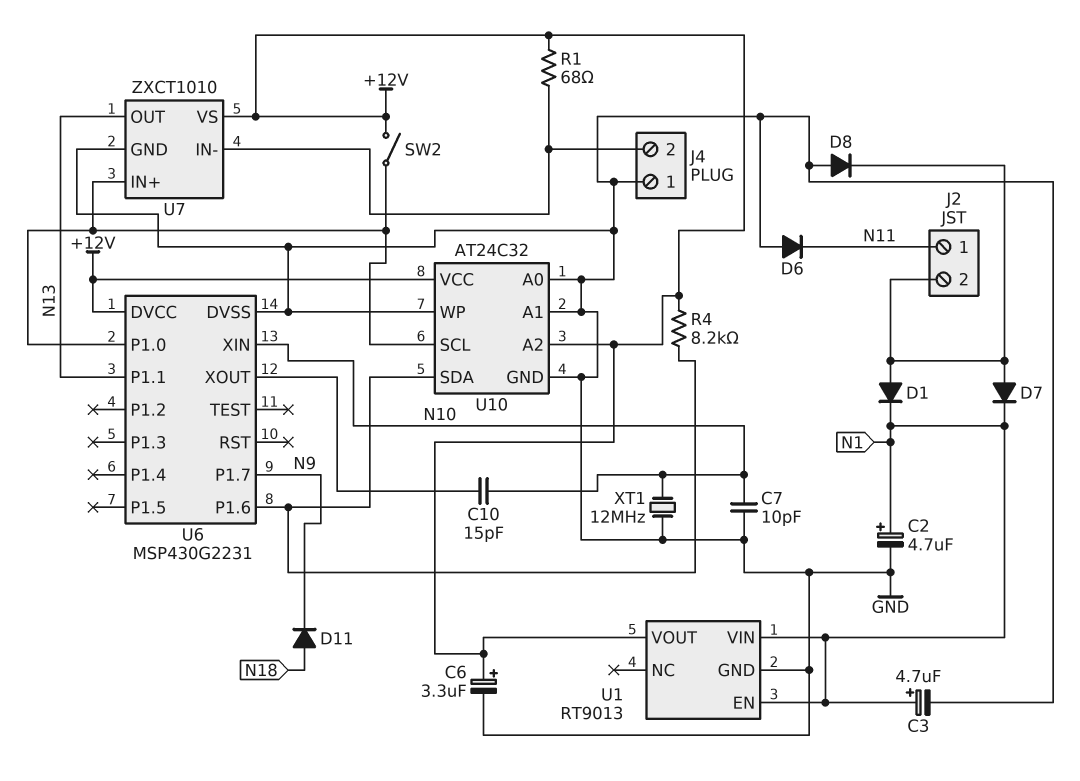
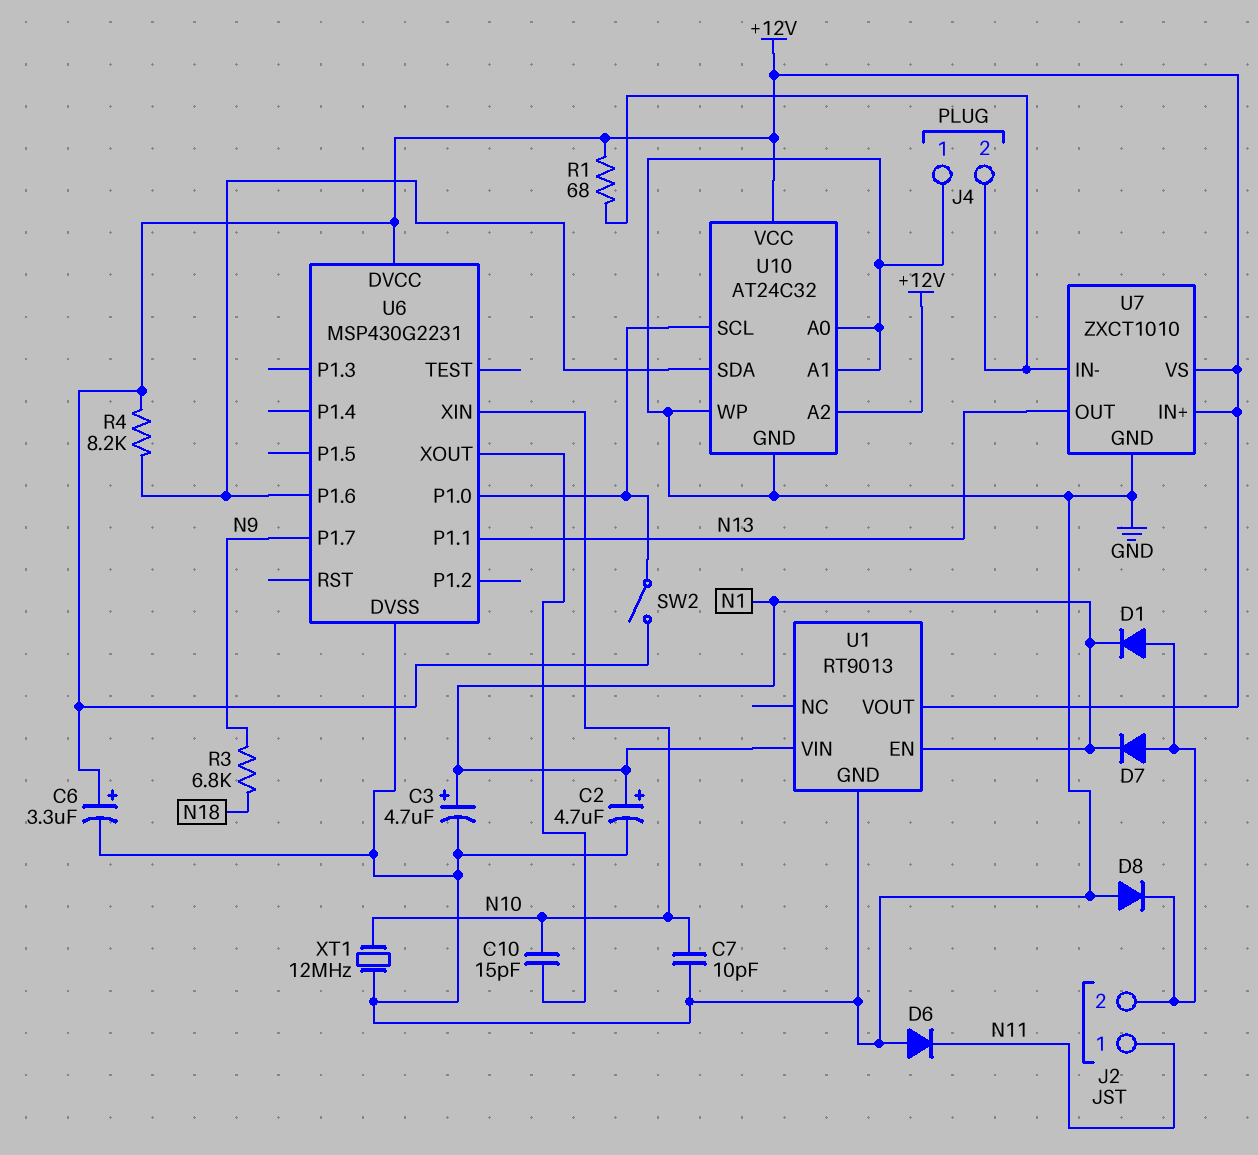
D11: diode (A N18, K N9) -> none
R3: none -> 6.8k (N9, N18)
U7 pin IN+: U6/P1.0 -> +12V

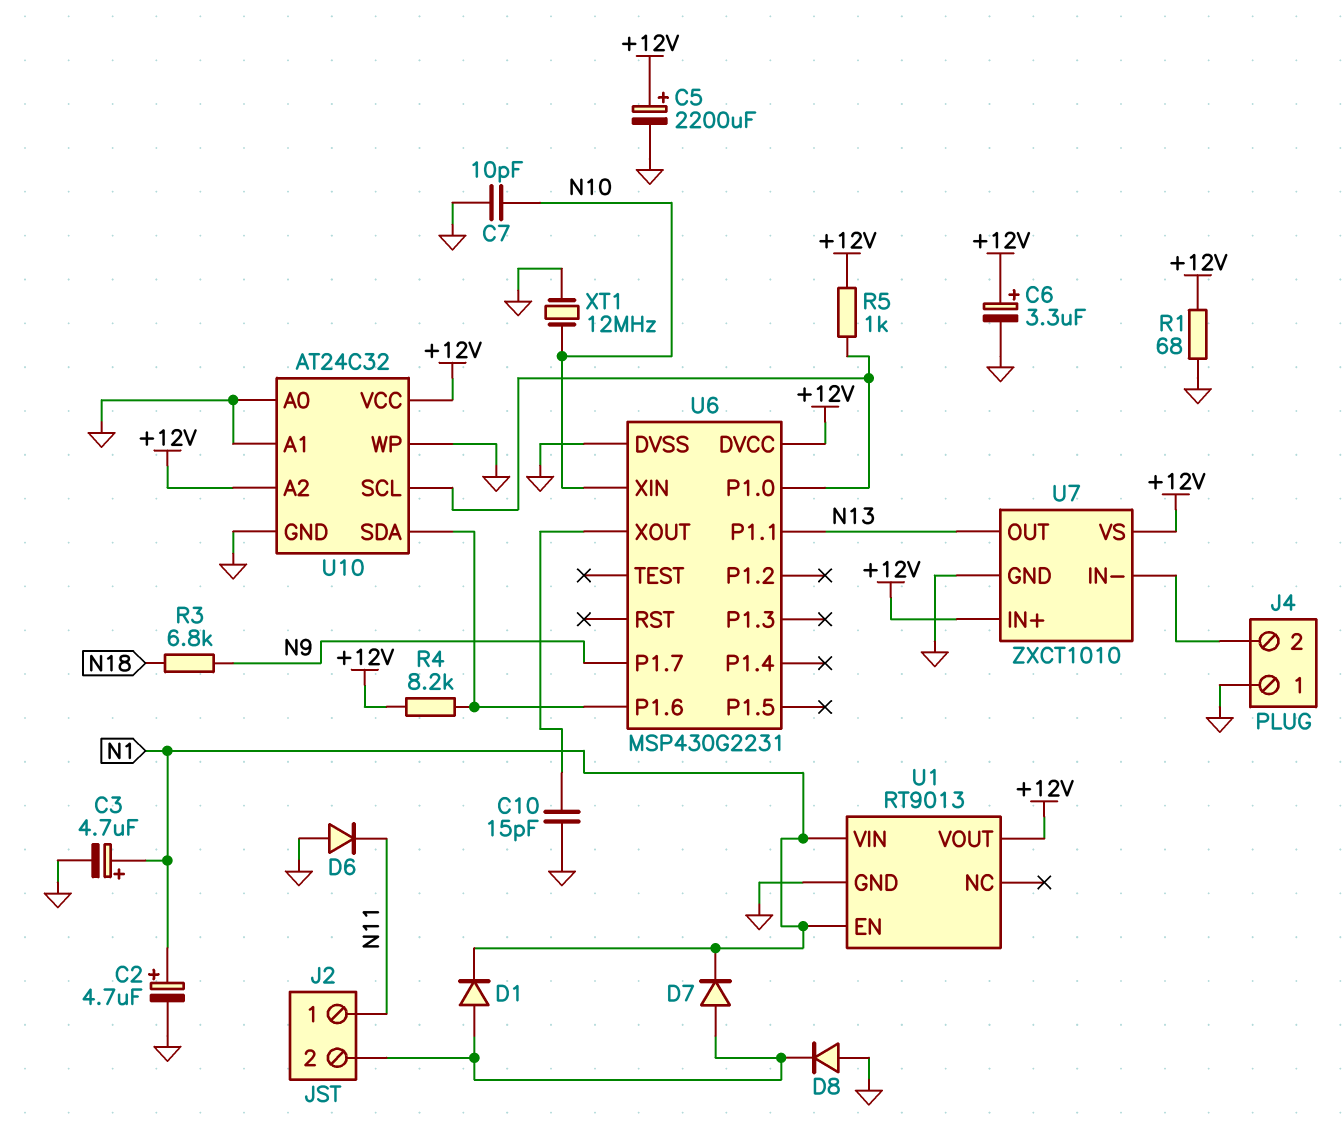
C5: none -> 2200uF (plus +12V, minus GND)
C10: 15pF (N10, U6/XOUT) -> 15pF (GND, U6/XOUT)
R1: 68 (+12V, J4/2) -> 68 (+12V, GND)
R5: none -> 1k (+12V, U6/P1.0)
SW2: switch (+12V, U6/P1.0) -> none

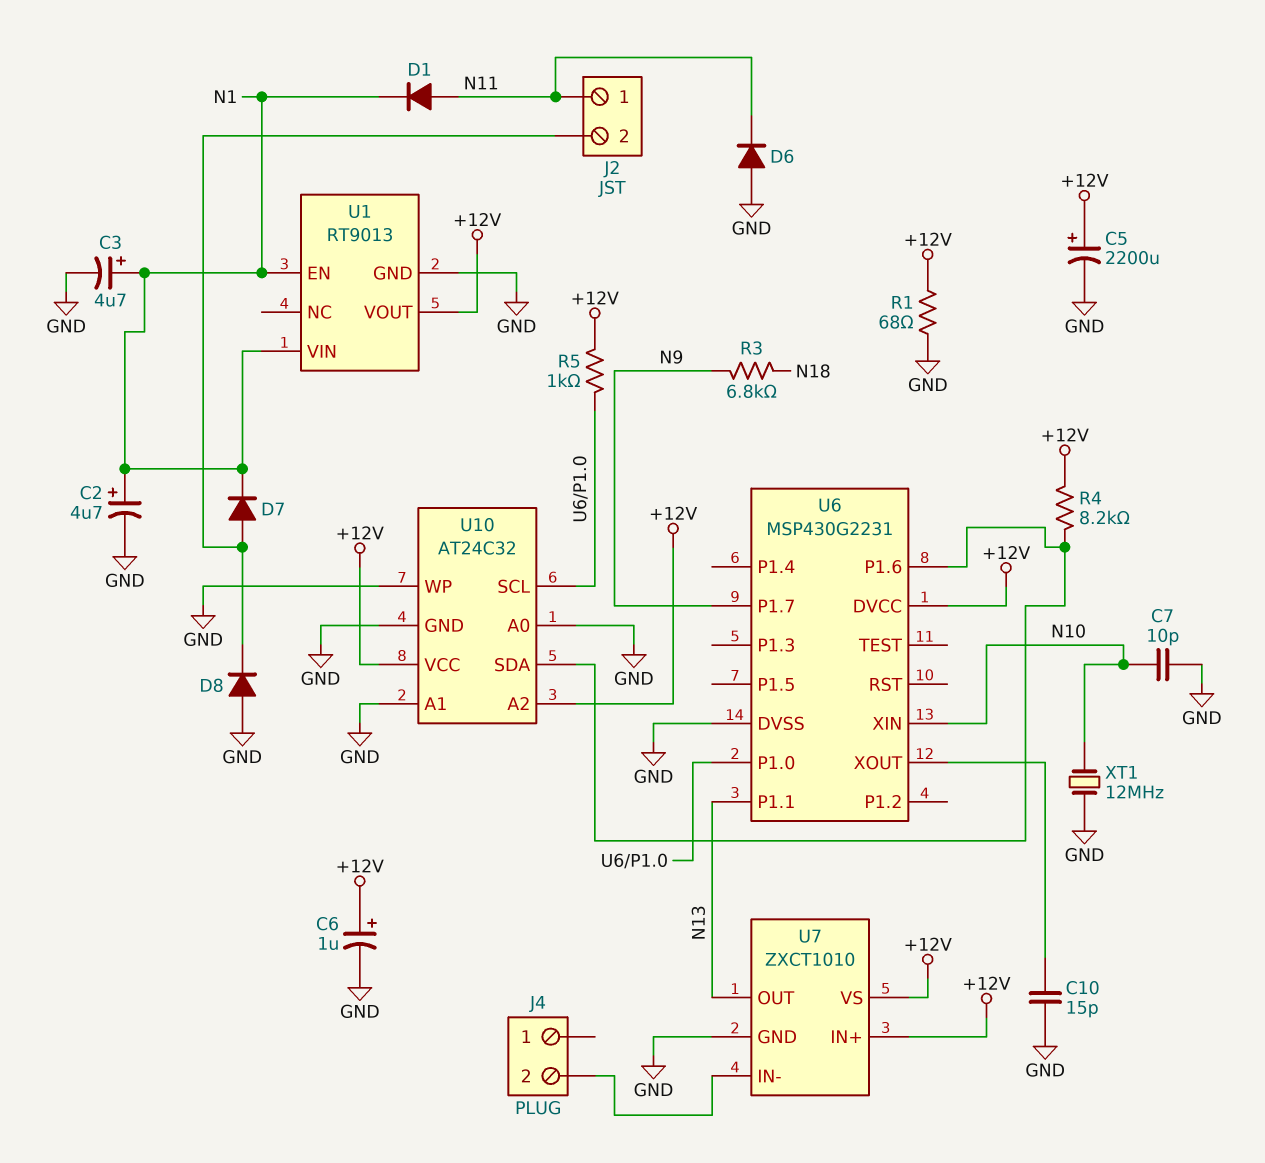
C6: 3.3uF (plus +12V, minus GND) -> 1uF (plus +12V, minus GND)
D1: diode (A J2/2, K N1) -> diode (A N11, K N1)
J4 pin 1: GND -> none

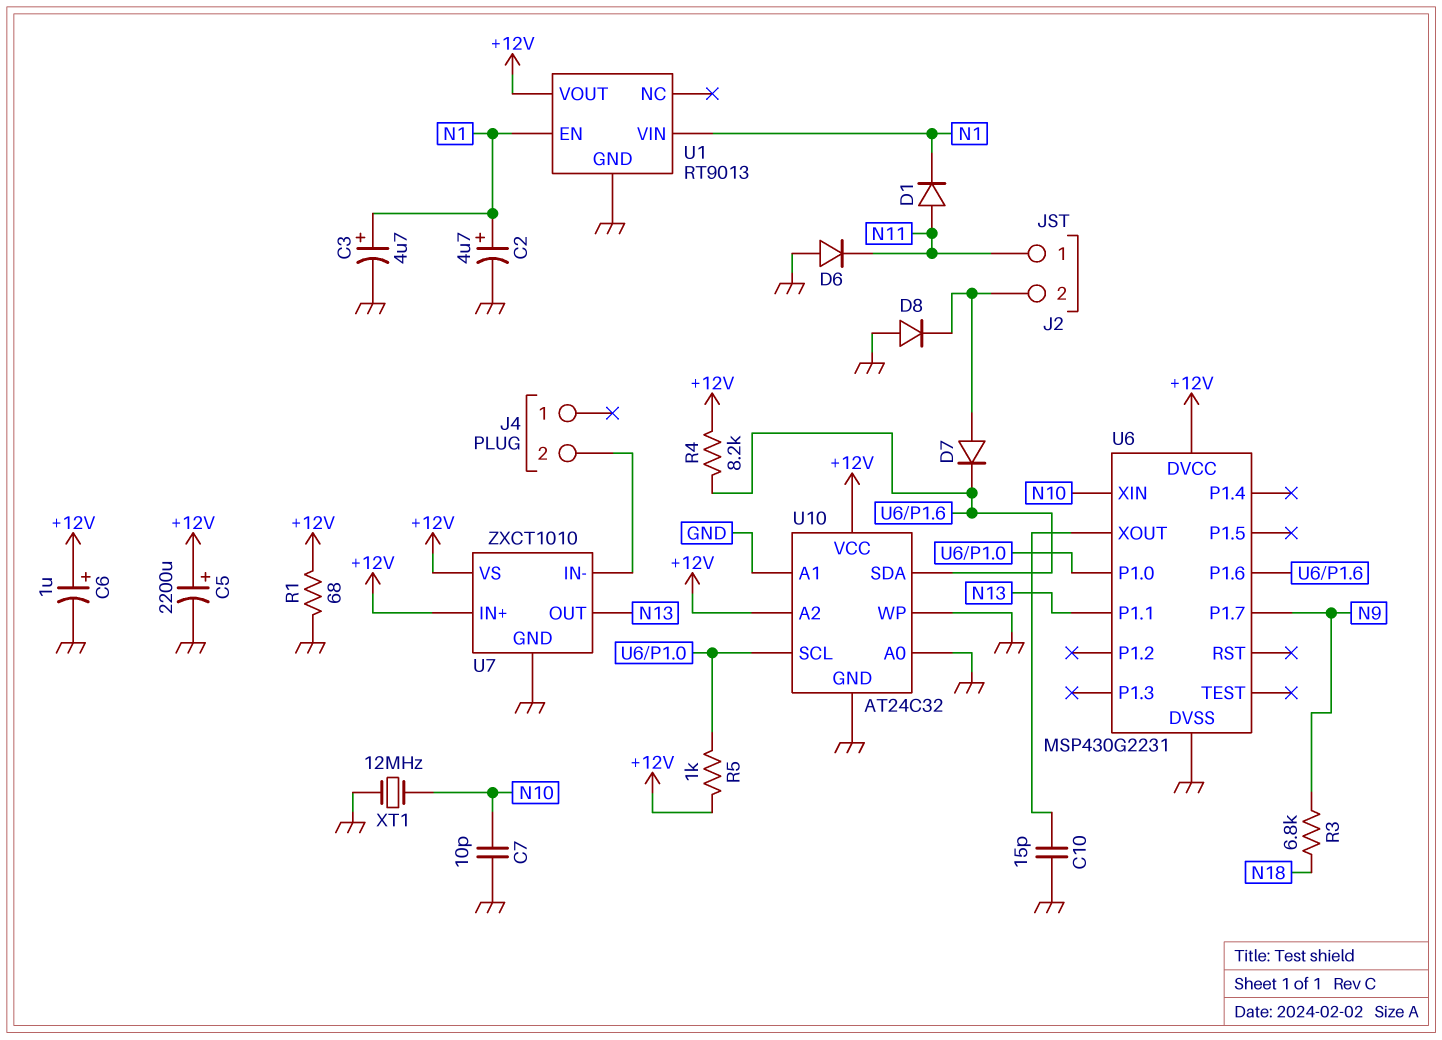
D7: diode (A J2/2, K N1) -> diode (A J2/2, K U6/P1.6)

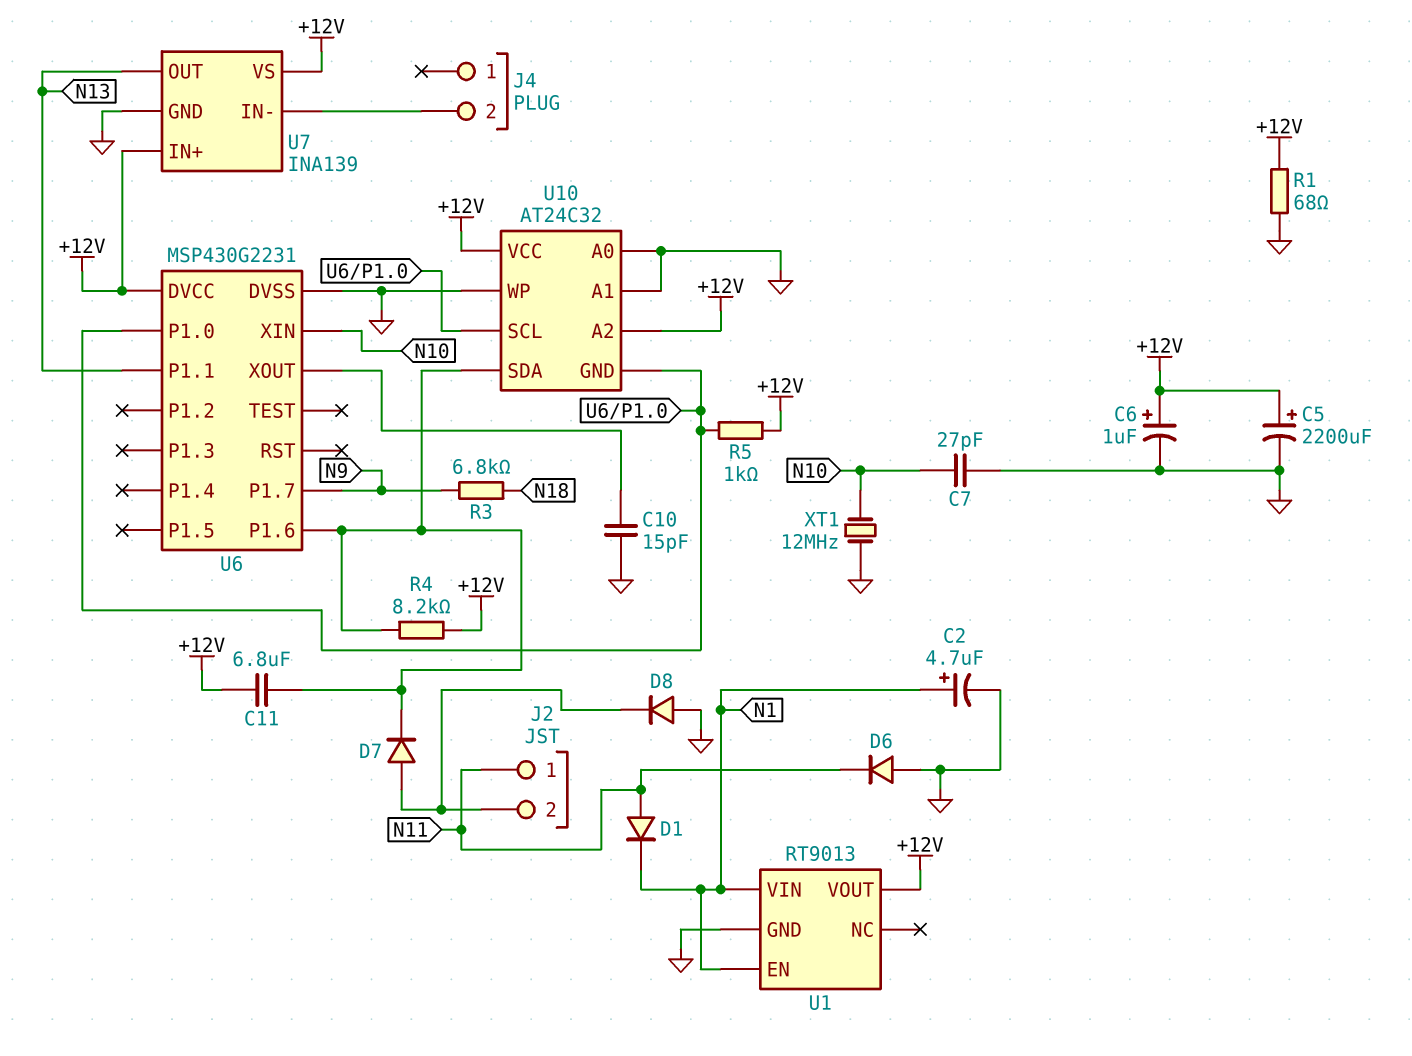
C3: 4.7uF (plus N1, minus GND) -> none
C7: 10pF (GND, N10) -> 27pF (GND, N10)
C11: none -> 6.8uF (+12V, U6/P1.6)
U7: ZXCT1010 -> INA139
U10 pin GND: GND -> U6/P1.0

